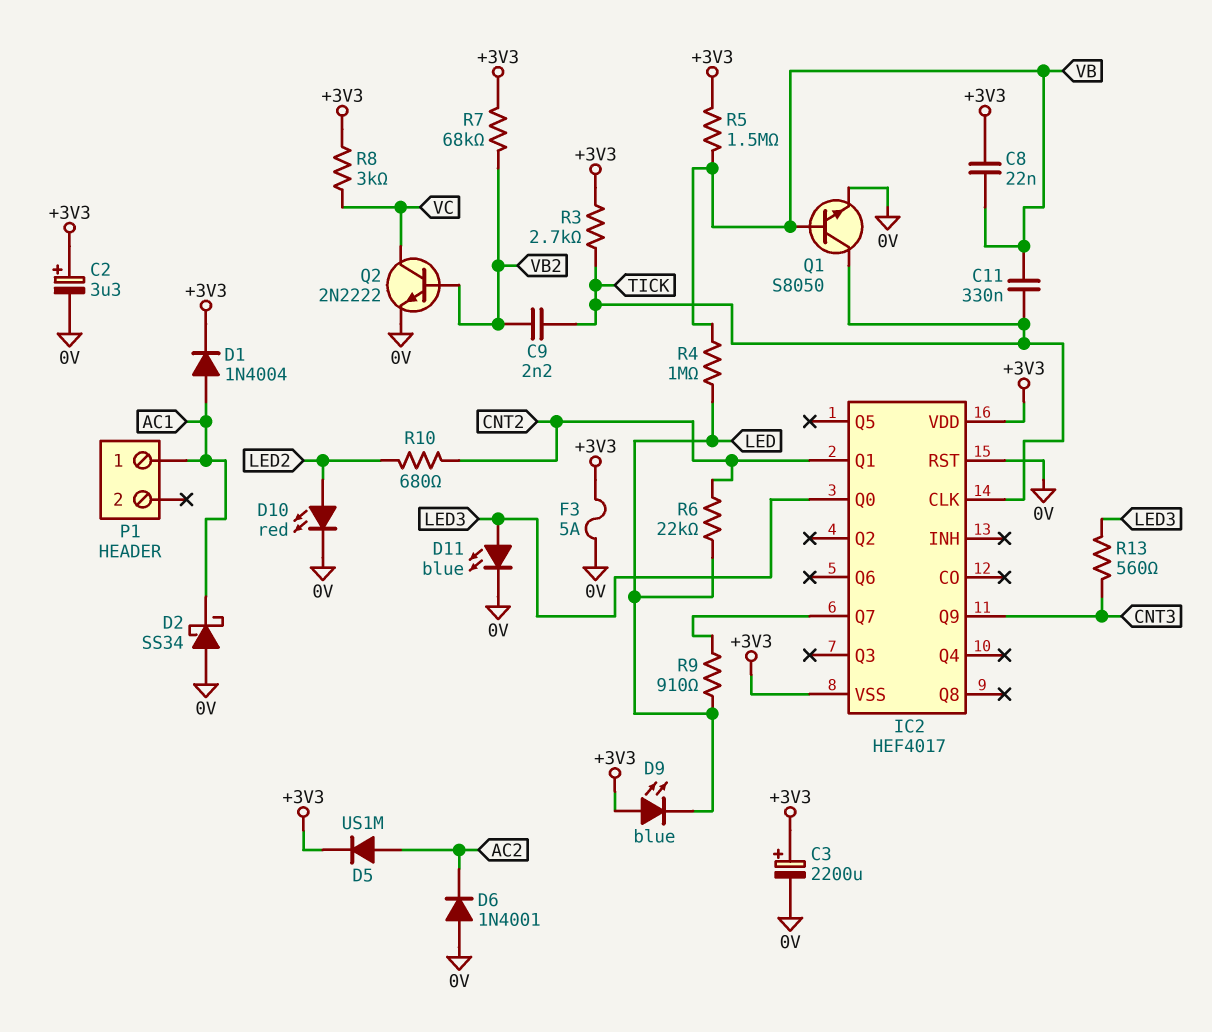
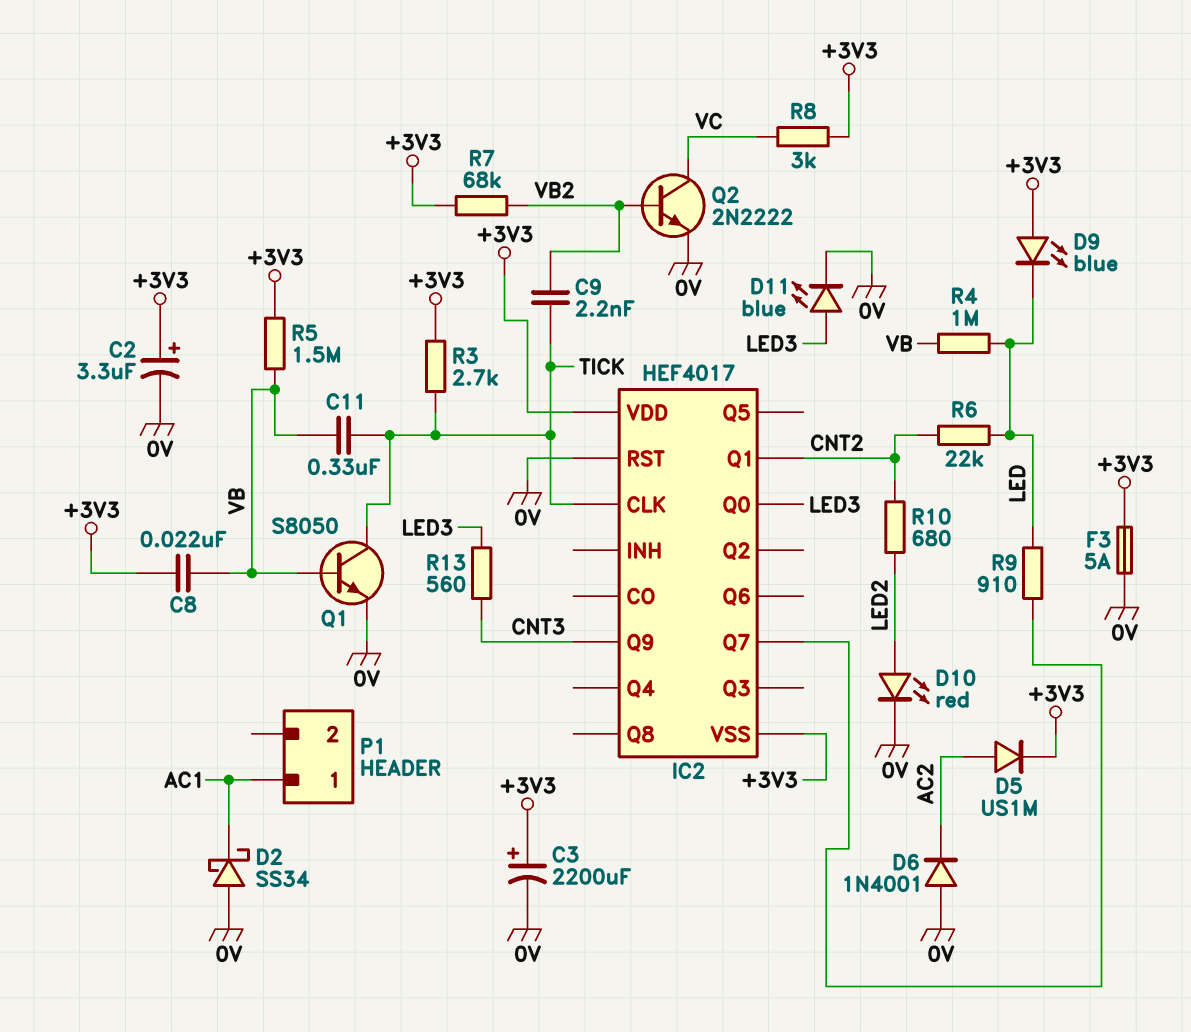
D1: diode 1N4004 (A AC1, K +3V3) -> none

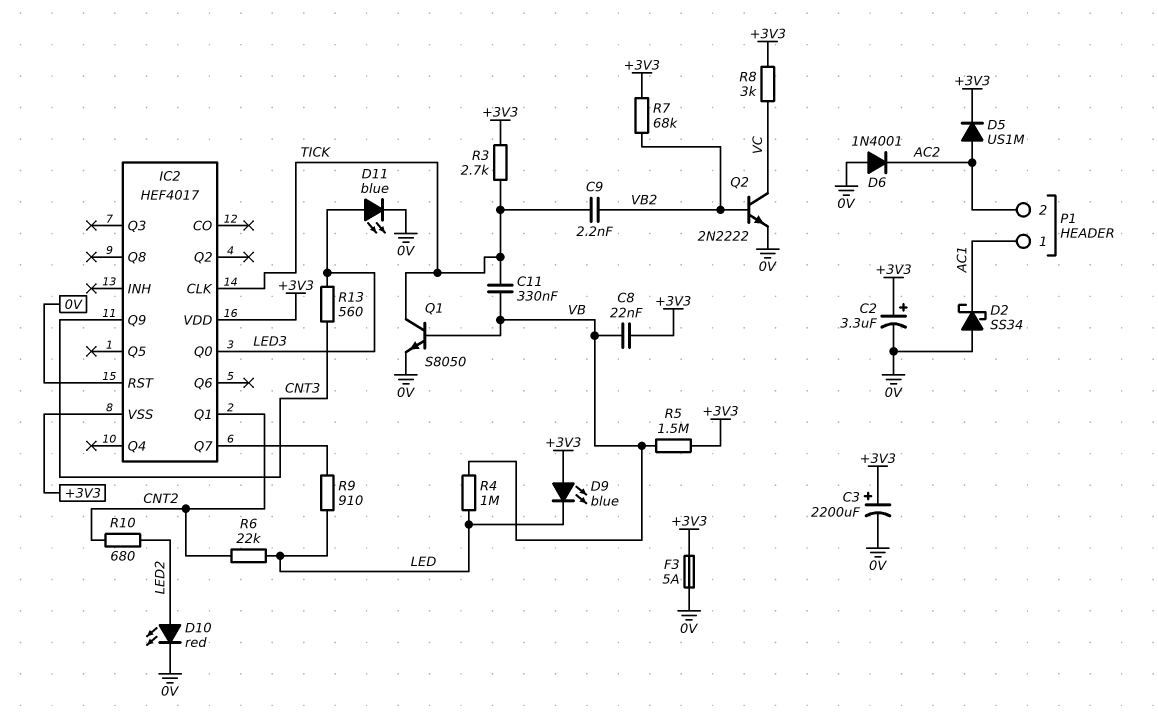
P1 pin 2: none -> AC2

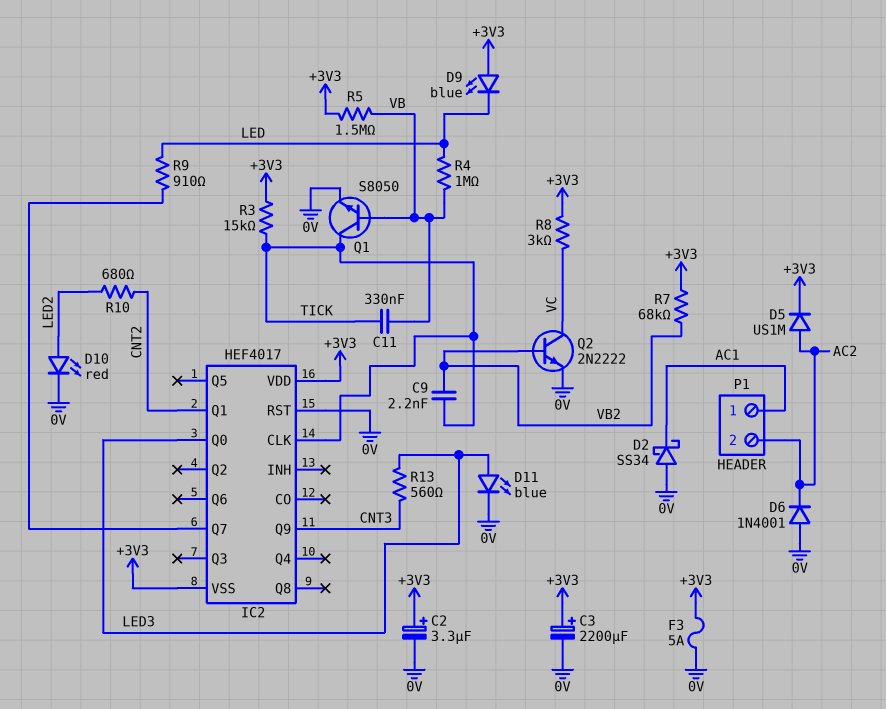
C8: 22nF (+3V3, VB) -> none
R3: 2.7k (+3V3, TICK) -> 15k (+3V3, TICK)
R6: 22k (CNT2, LED) -> none

